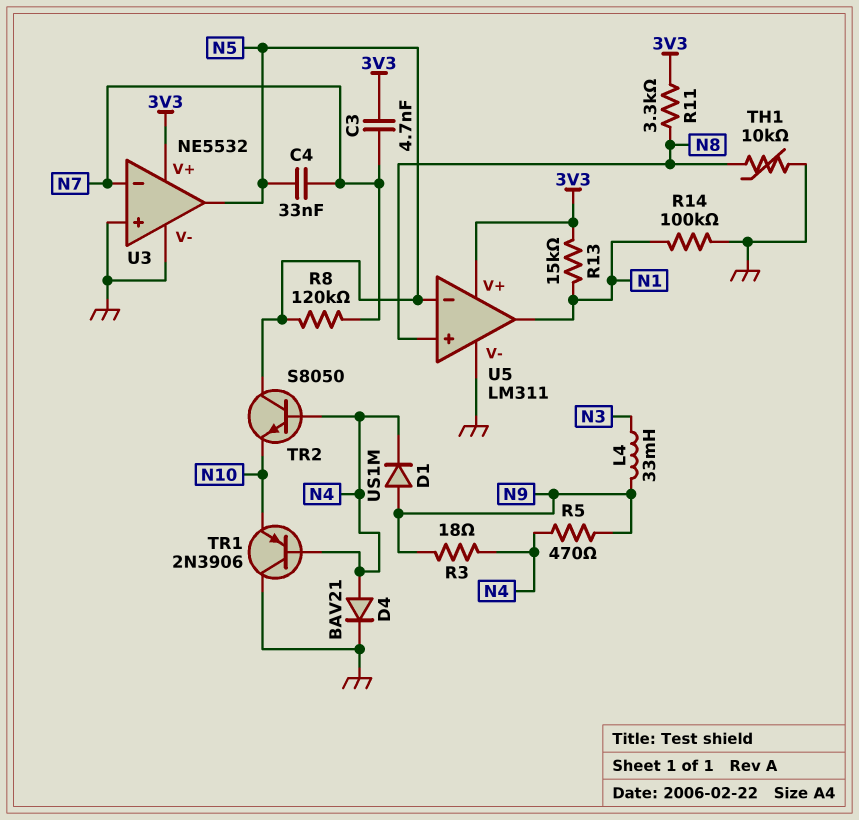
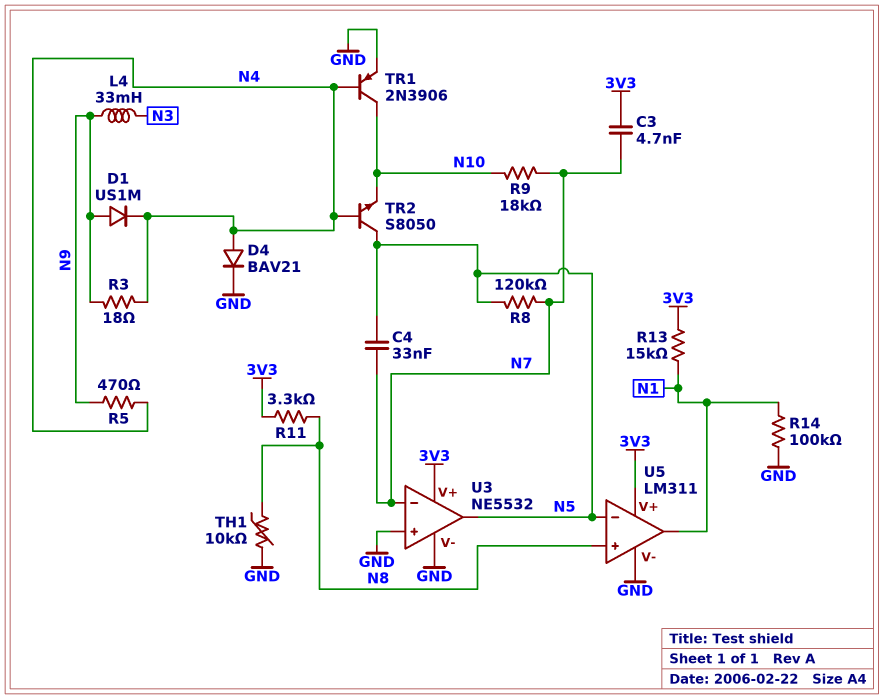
R9: none -> 18k (N7, N10)
TR1: PNP 2N3906 (B N4, C GND, E N10) -> PNP 2N3906 (B N4, C N10, E GND)

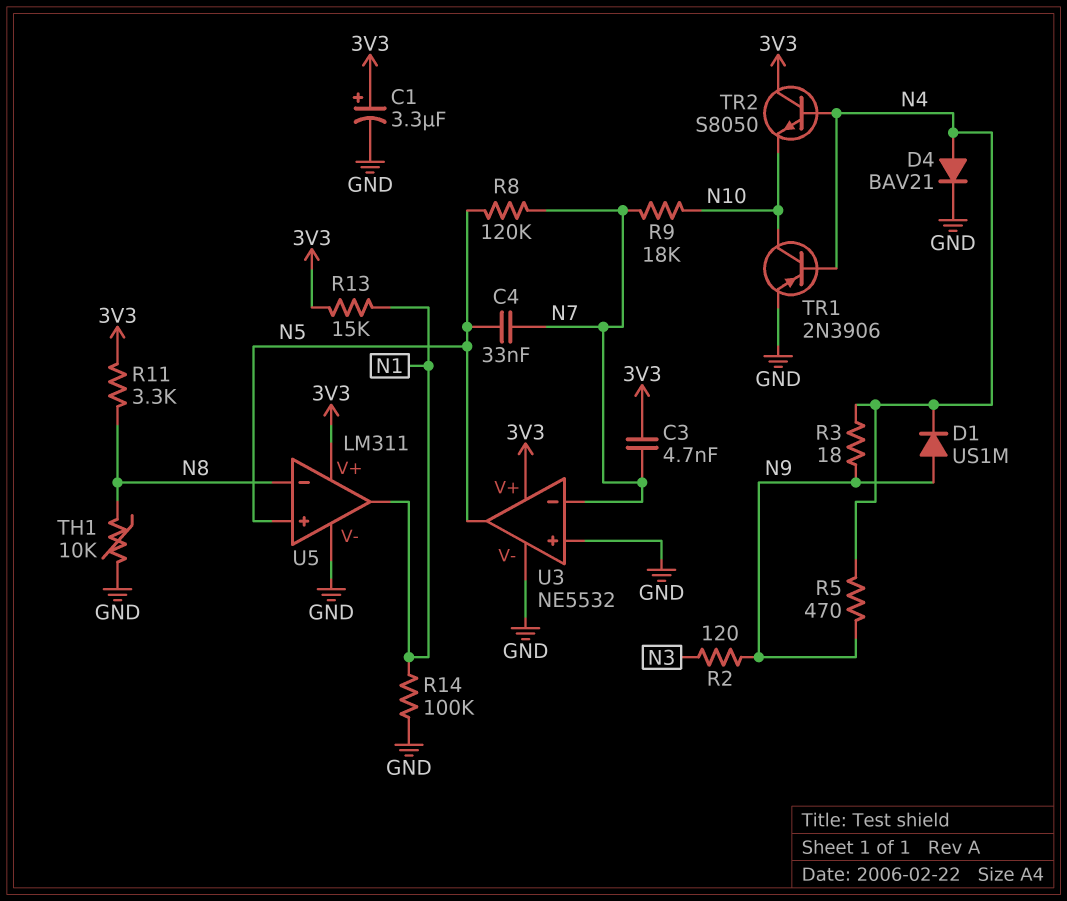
C1: none -> 3.3uF (plus 3V3, minus GND)
L4: 33mH (N3, N9) -> none
R2: none -> 120 (N3, N9)
TR2: NPN S8050 (B N4, C N5, E N10) -> NPN S8050 (B N4, C 3V3, E N10)
U5 pin in+: N8 -> N5
U5 pin in-: N5 -> N8

